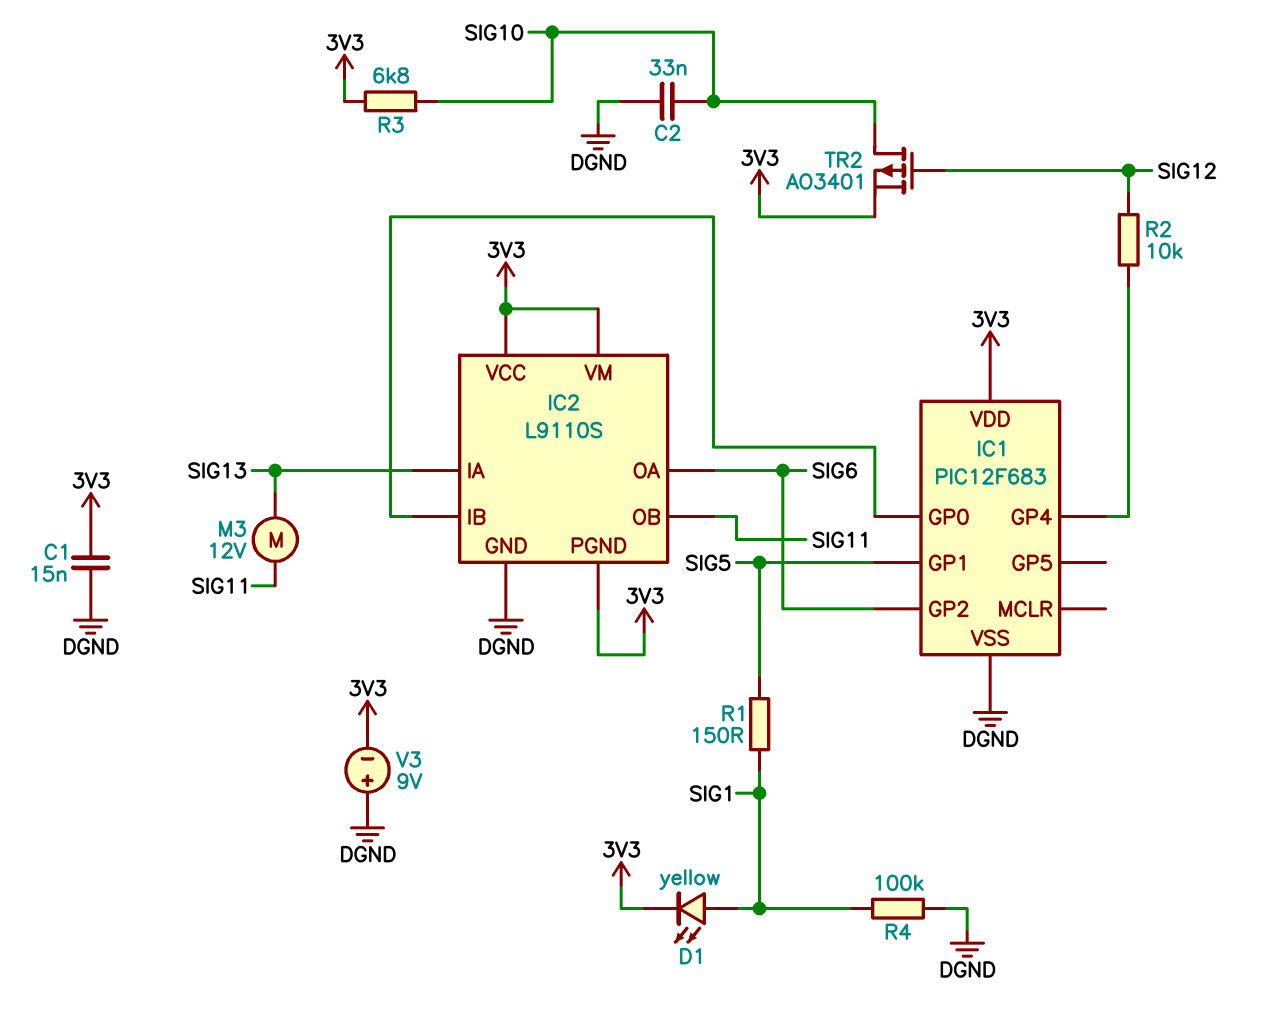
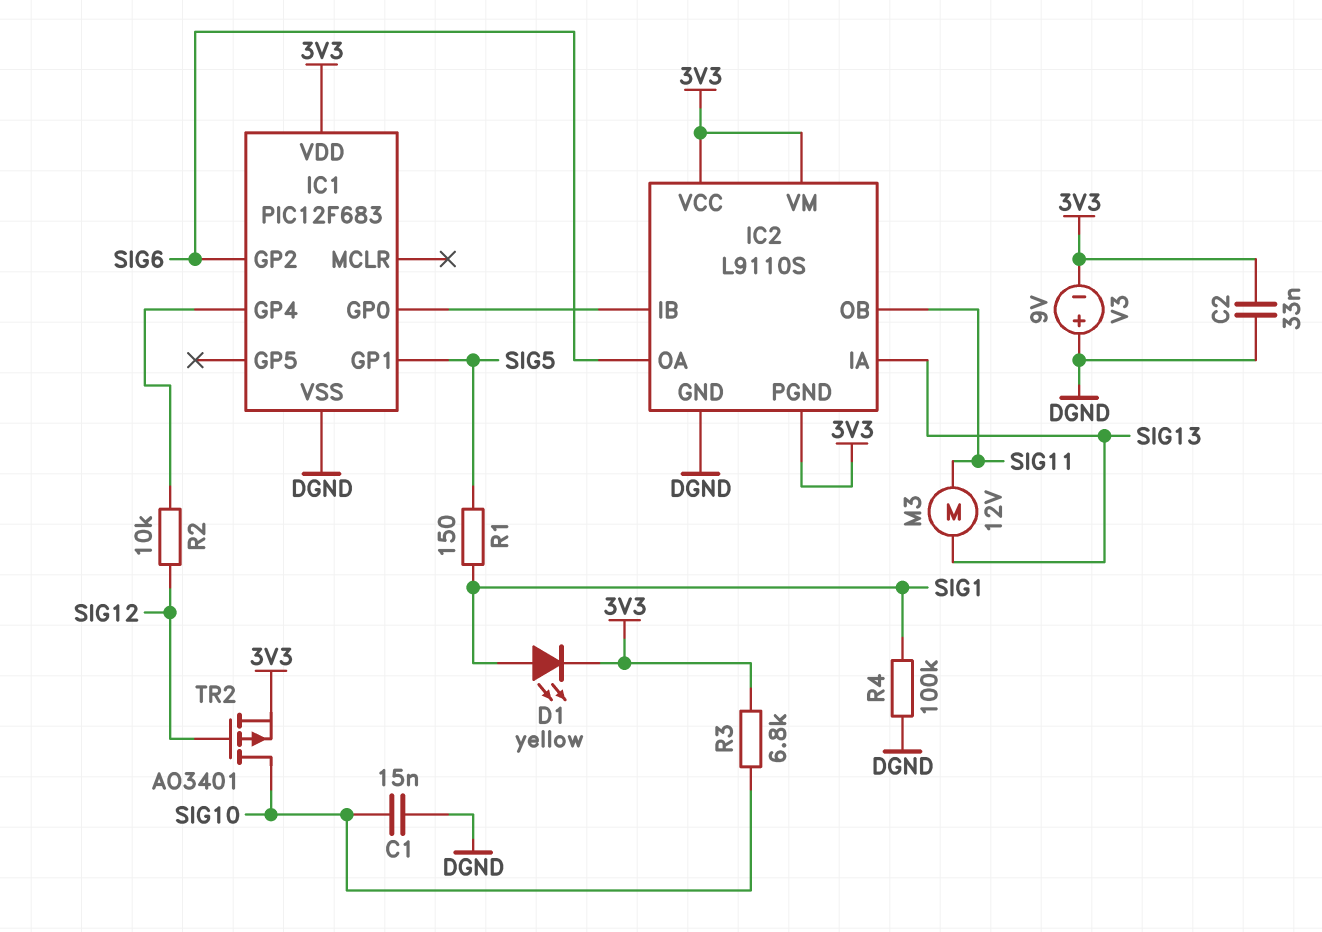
C1: 15nF (3V3, DGND) -> 15nF (DGND, SIG10)
C2: 33nF (DGND, SIG10) -> 33nF (3V3, DGND)

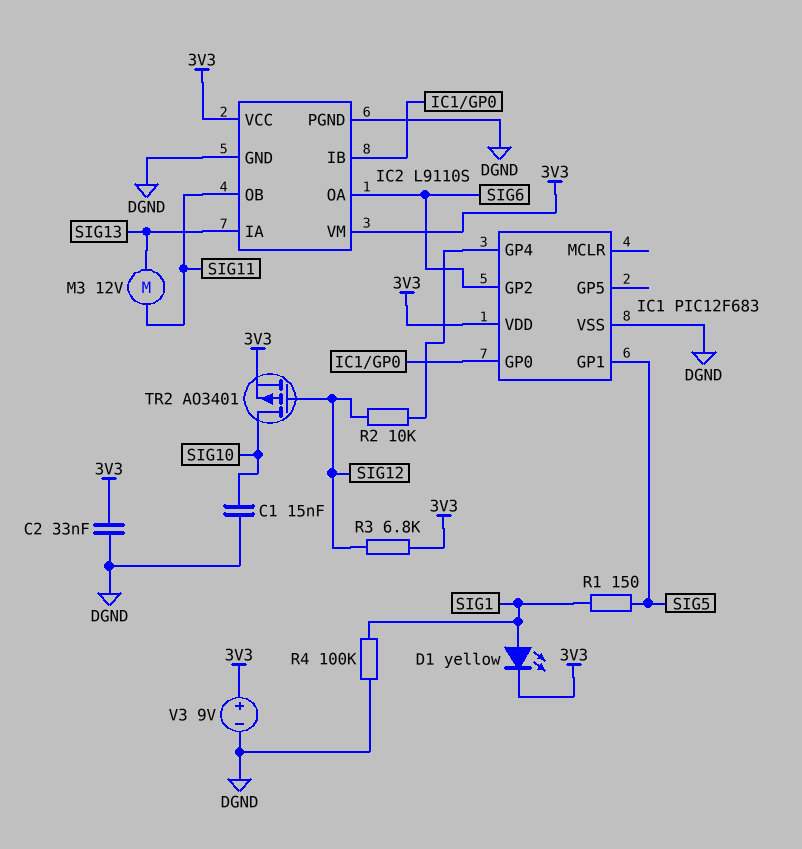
IC2 pin PGND: 3V3 -> DGND
R3: 6.8k (3V3, SIG10) -> 6.8k (3V3, SIG12)
V3: 9V (plus DGND, minus 3V3) -> 9V (plus 3V3, minus DGND)

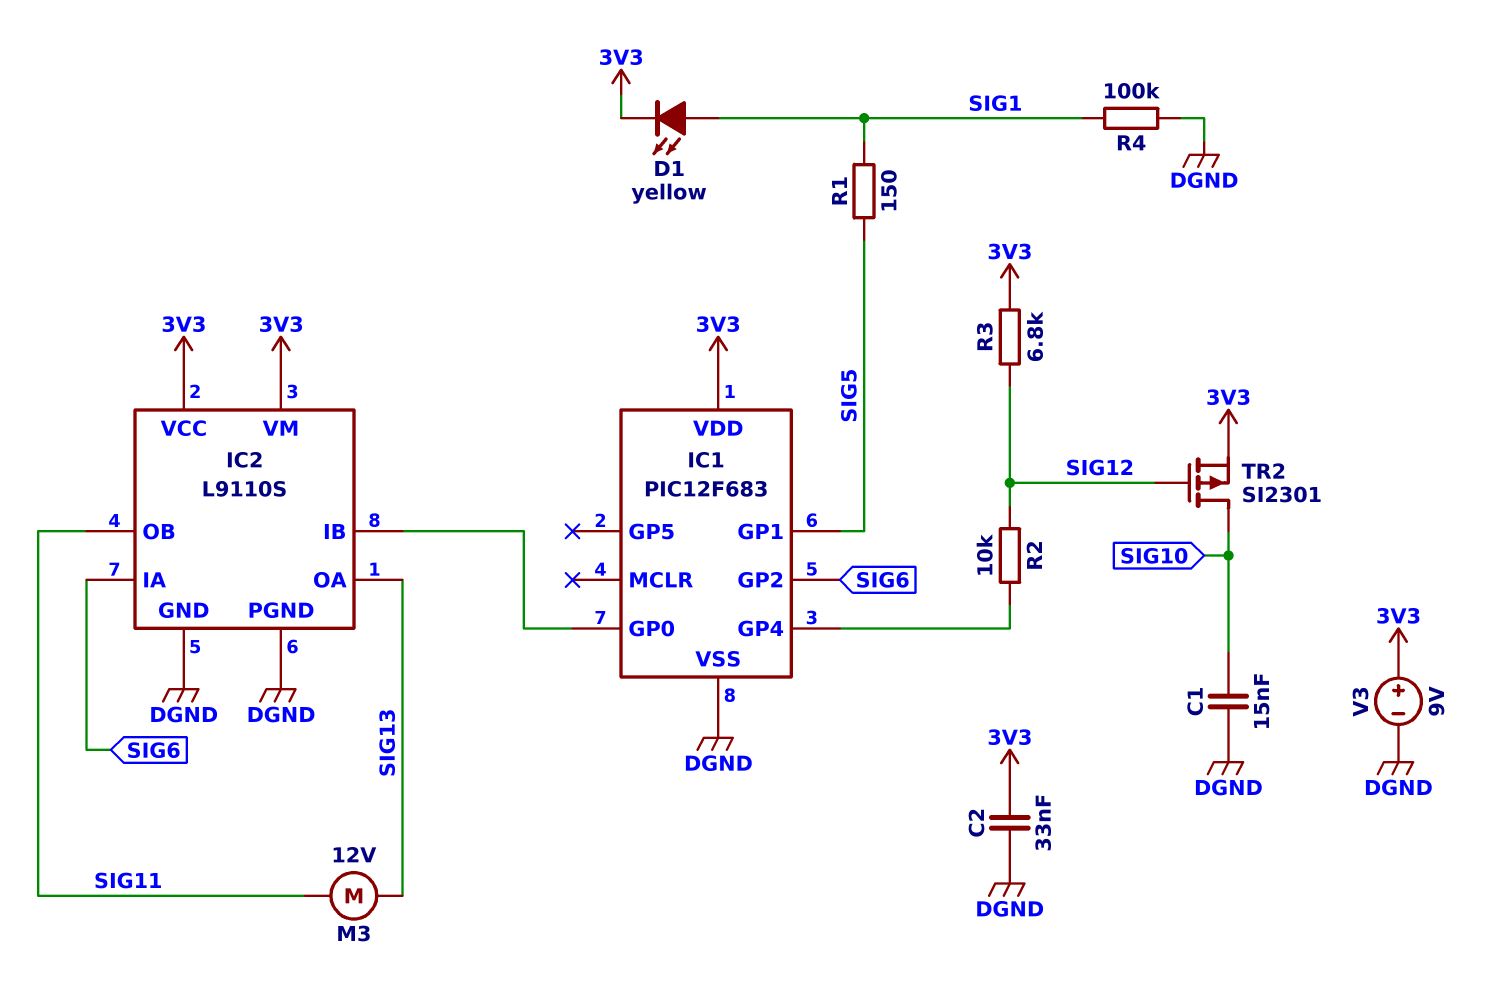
IC2 pin IA: SIG13 -> SIG6
IC2 pin OA: SIG6 -> SIG13
TR2: PMOS AO3401 (G SIG12, D SIG10, S 3V3) -> PMOS SI2301 (G SIG12, D SIG10, S 3V3)

